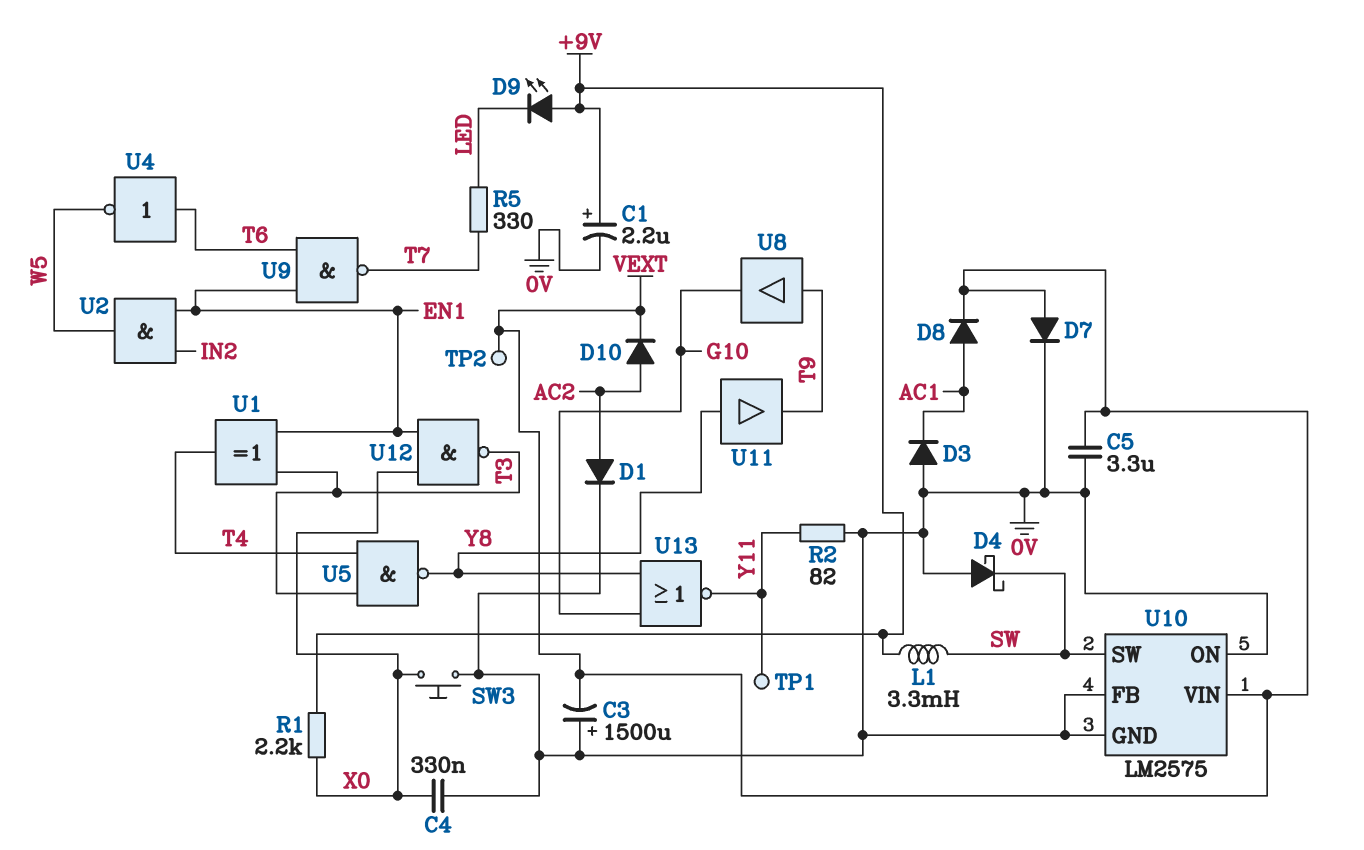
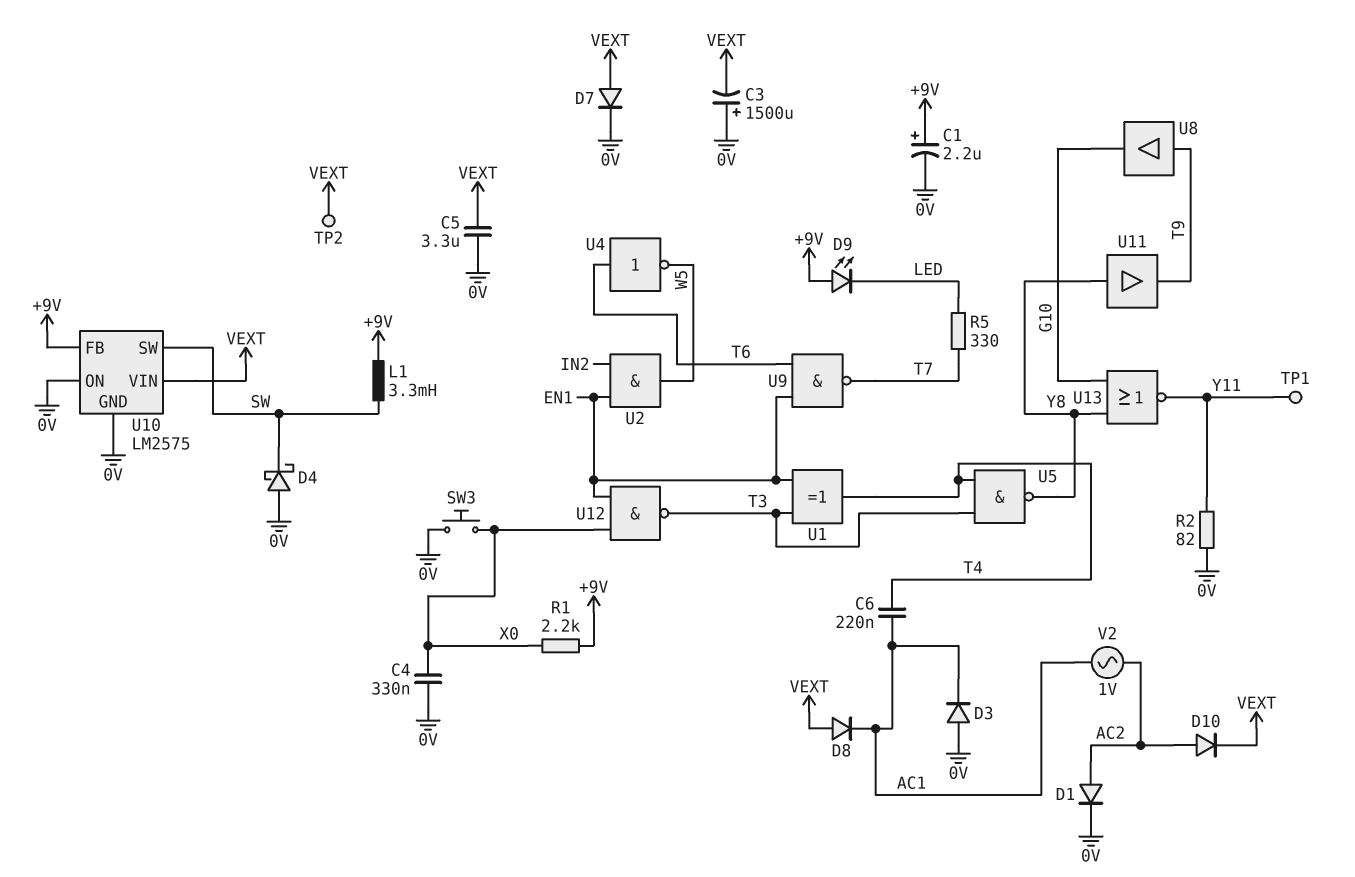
C6: none -> 220nF (AC1, T4)
D8: diode (A AC1, K VEXT) -> diode (A VEXT, K AC1)
U10 pin FB: 0V -> +9V
V2: none -> AC 1V (AC1, AC2)

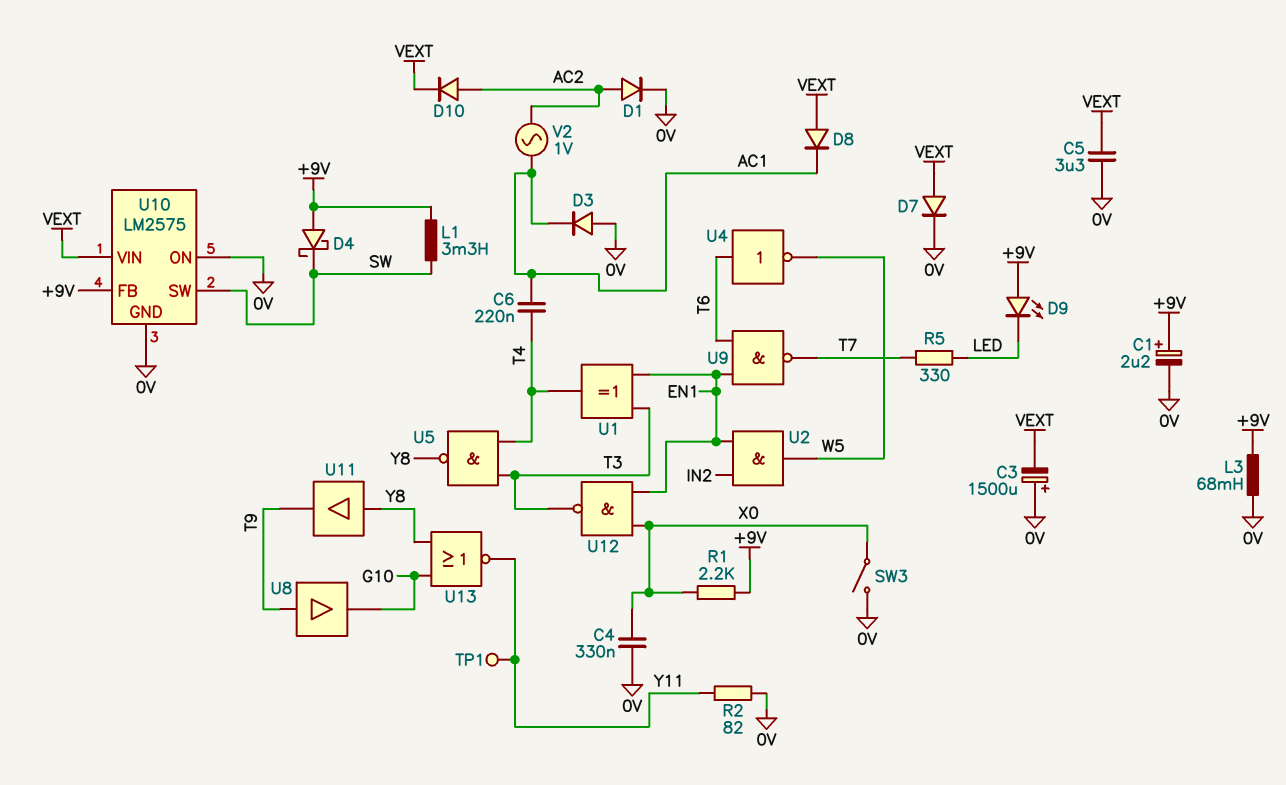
D4: schottky (A 0V, K SW) -> schottky (A +9V, K SW)
L3: none -> 68mH (+9V, 0V)
SW3: button (0V, X0) -> switch (0V, X0)
TP2: test point (VEXT) -> none

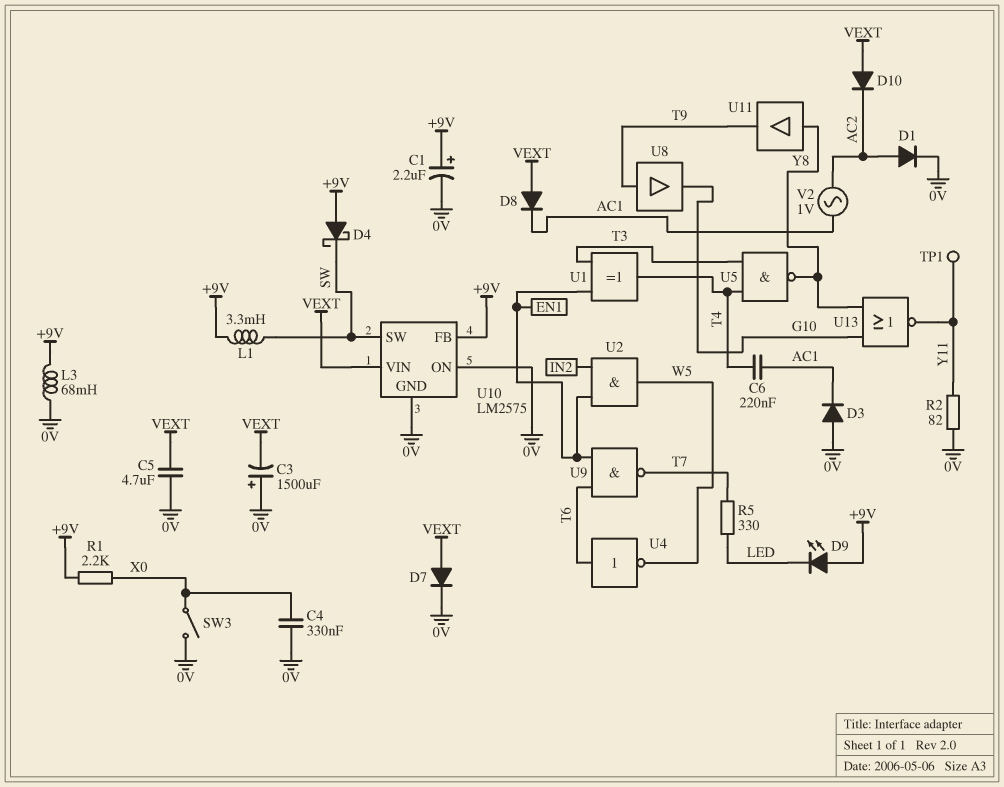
C5: 3.3uF (0V, VEXT) -> 4.7uF (0V, VEXT)
D10: diode (A AC2, K VEXT) -> diode (A VEXT, K AC2)
U12: NAND (in EN1, in X0, out T3) -> none

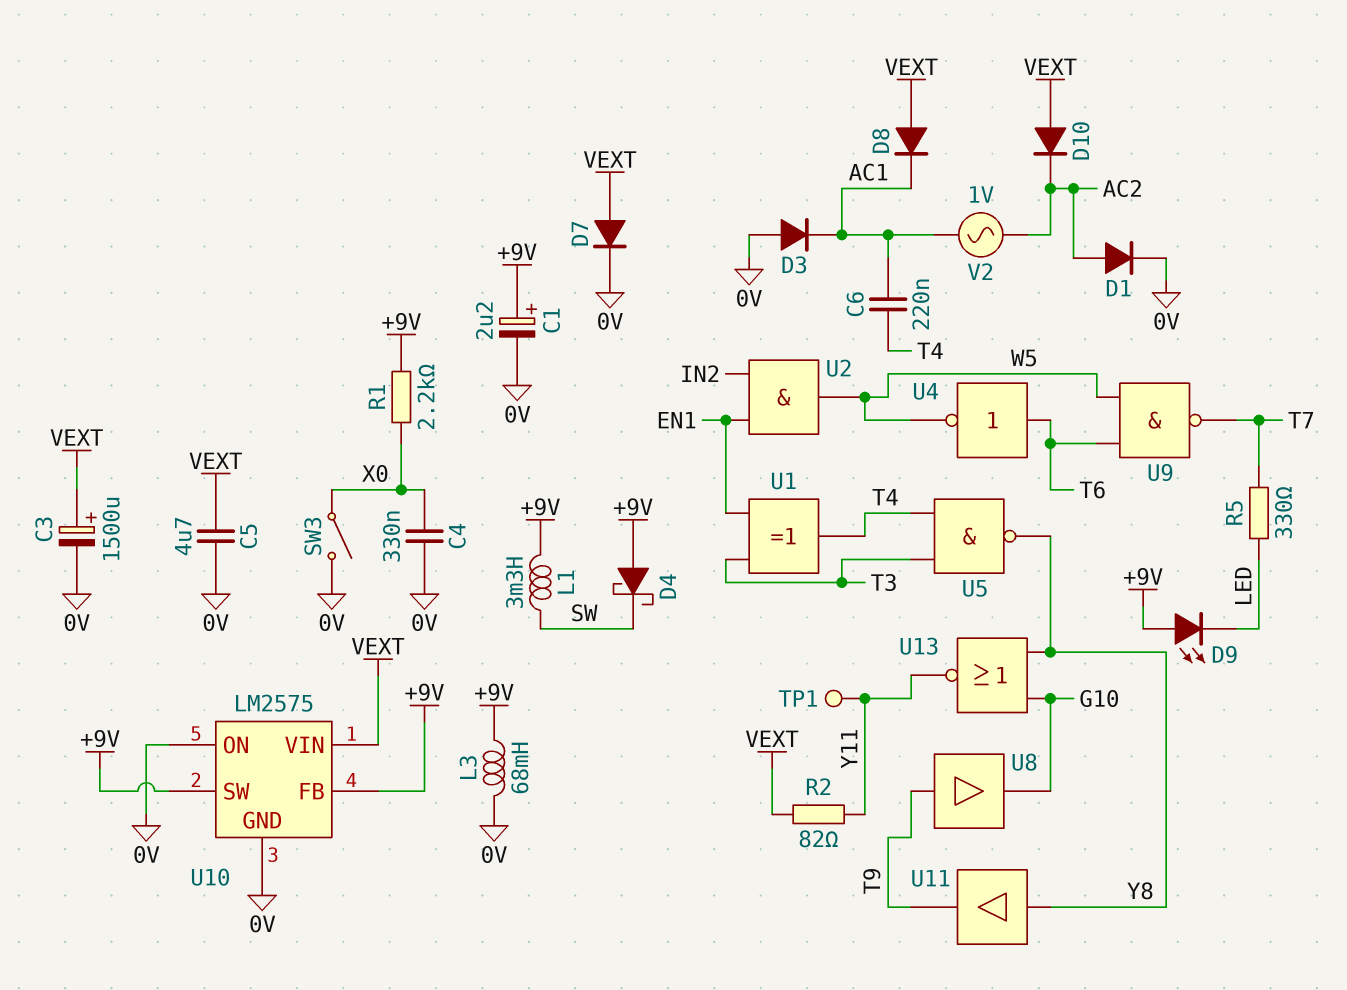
C3: 1500uF (plus 0V, minus VEXT) -> 1500uF (plus VEXT, minus 0V)
R2: 82 (0V, Y11) -> 82 (VEXT, Y11)
U9: NAND (in EN1, in T6, out T7) -> NAND (in T6, in W5, out T7)
U10 pin SW: SW -> +9V

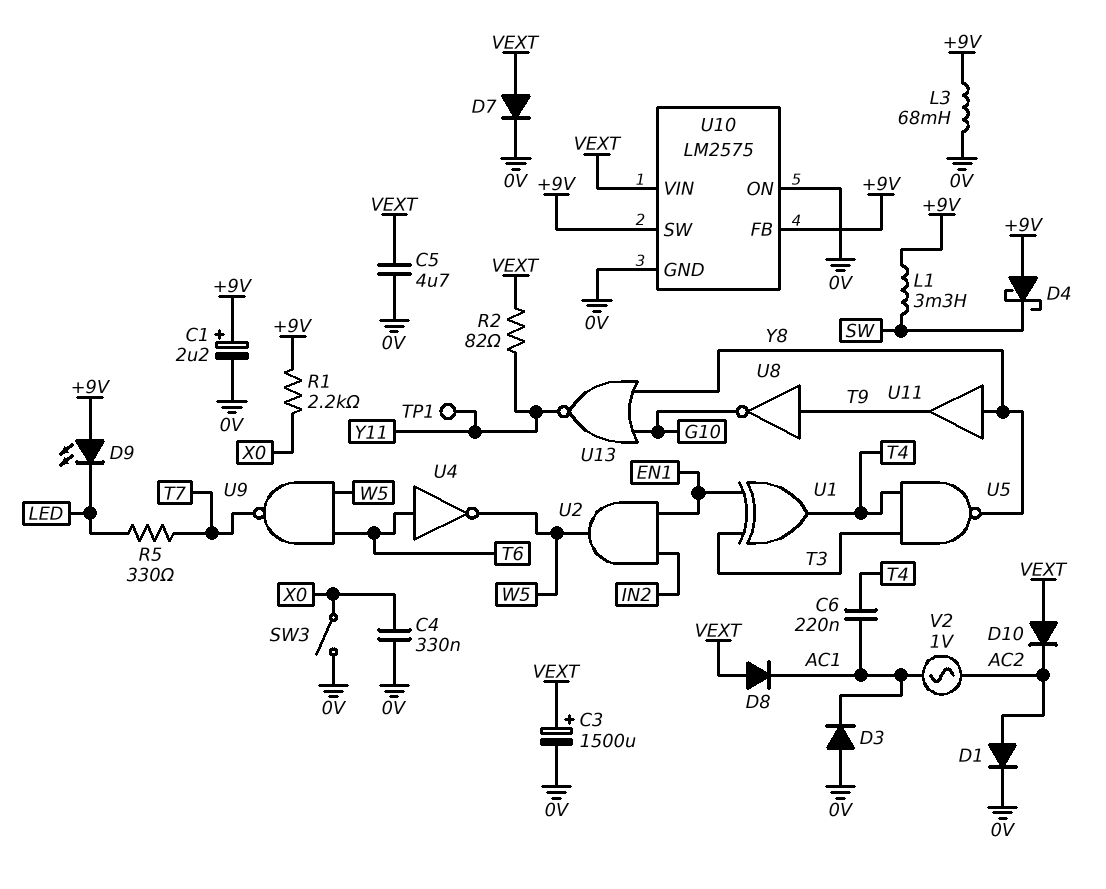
U8: buffer (in T9, out G10) -> NOT (in T9, out G10)

